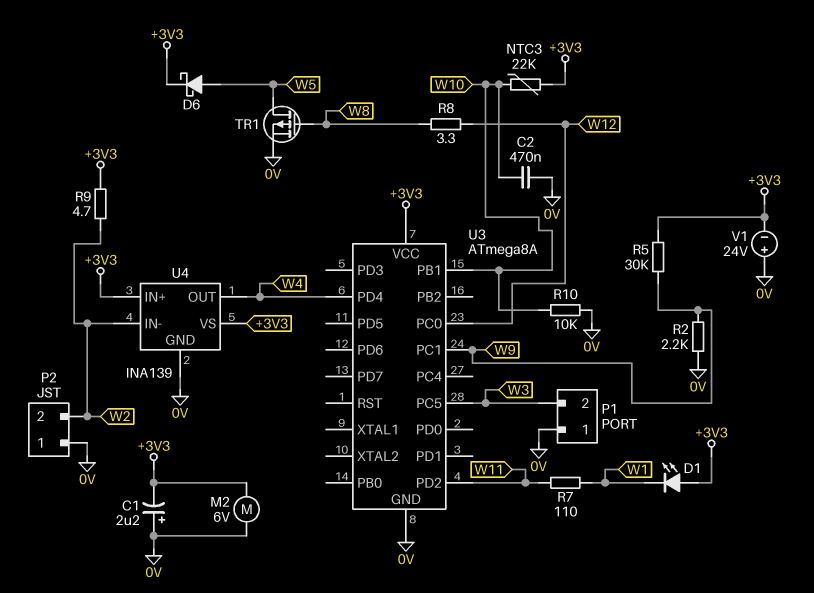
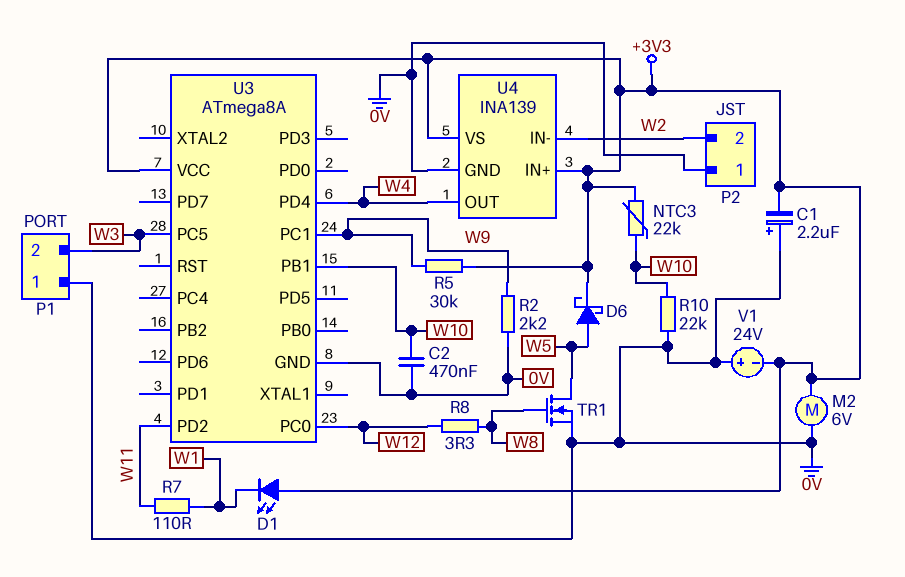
R9: 4.7 (+3V3, W2) -> none
R10: 10k (0V, W10) -> 22k (0V, W10)
TR1: PMOS (G W8, D W5, S 0V) -> NMOS (G W8, D W5, S 0V)

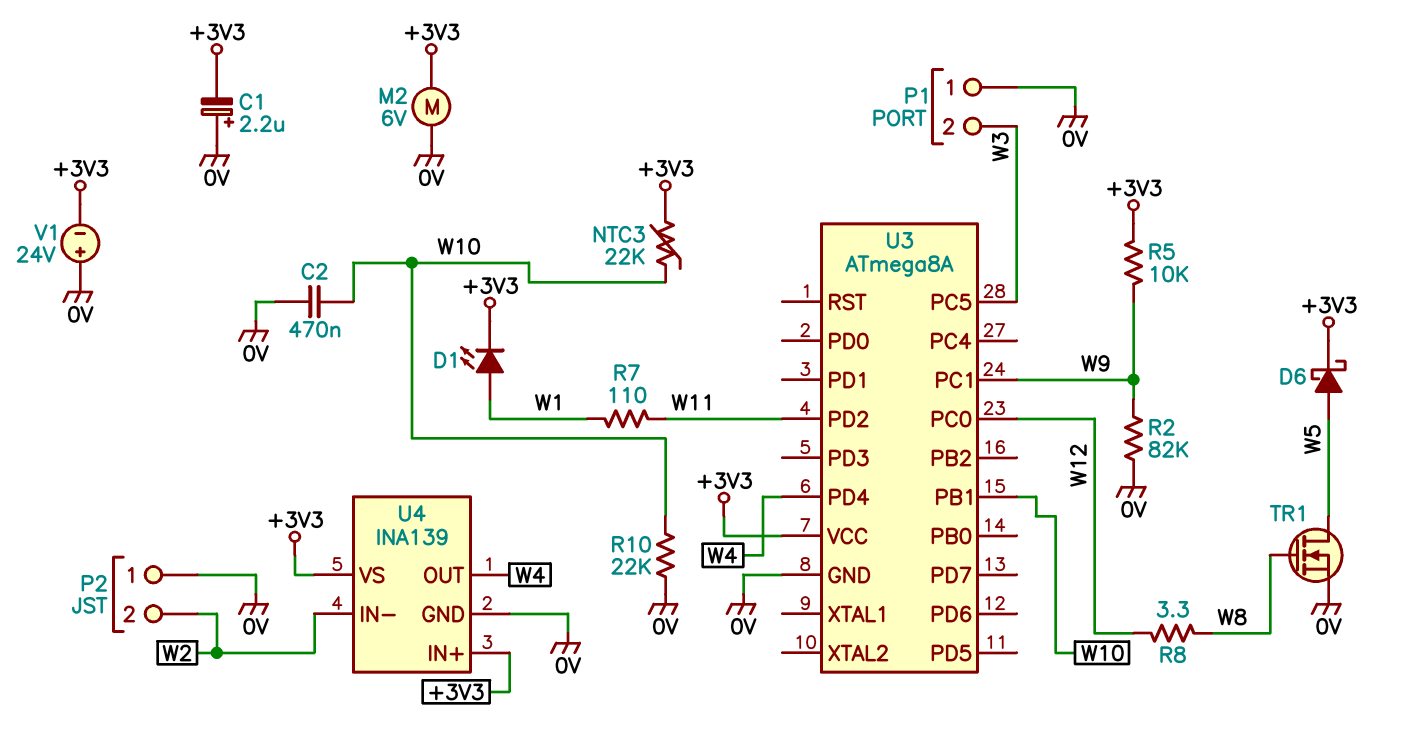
D1: LED (A +3V3, K W1) -> LED (A W1, K +3V3)
R2: 2.2k (0V, W9) -> 82k (0V, W9)
R5: 30k (+3V3, W9) -> 10k (+3V3, W9)

